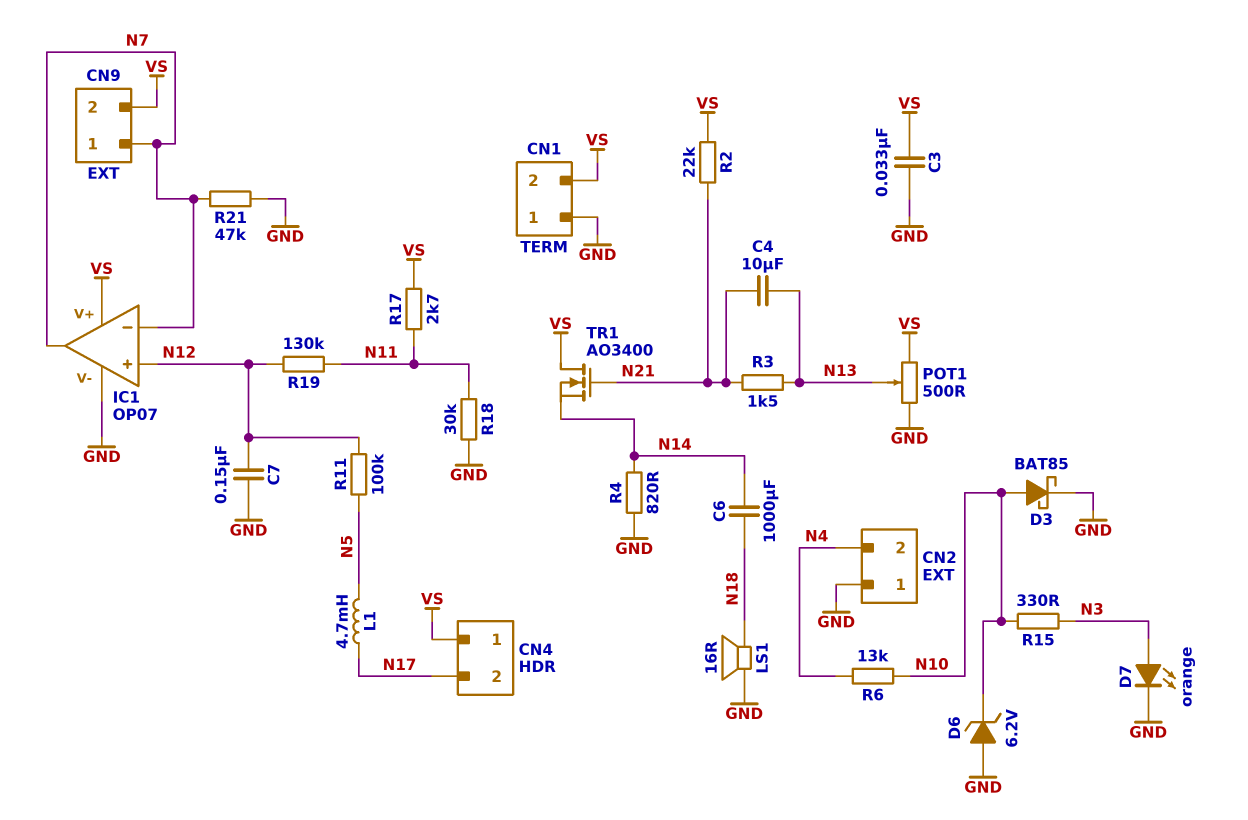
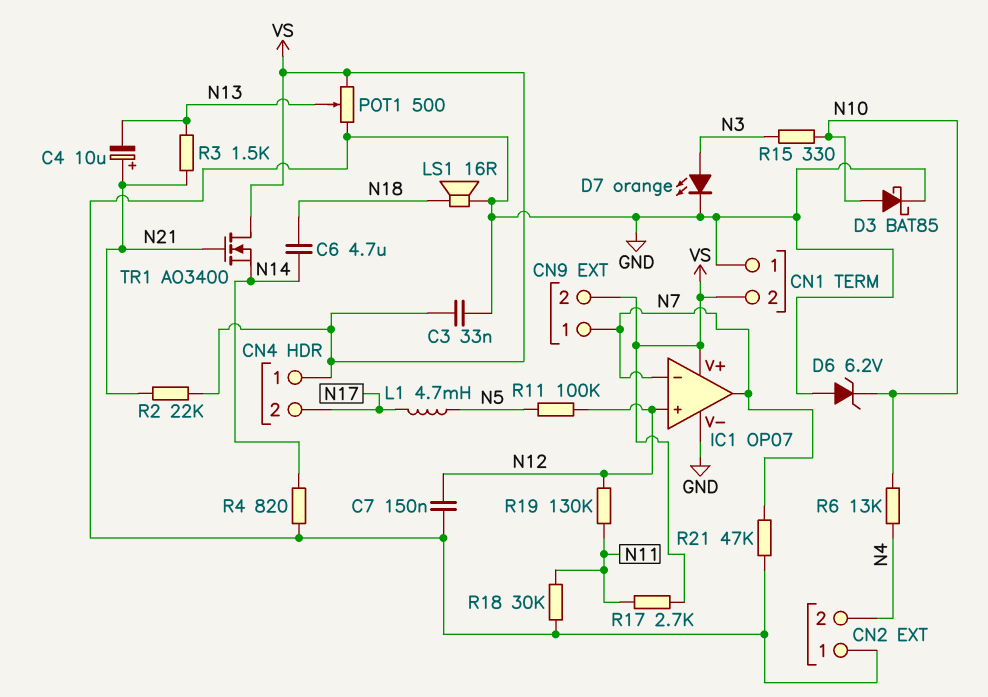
C4: 10uF (N13, N21) -> 10uF (plus N21, minus N13)
C6: 1000uF (N14, N18) -> 4.7uF (N14, N18)

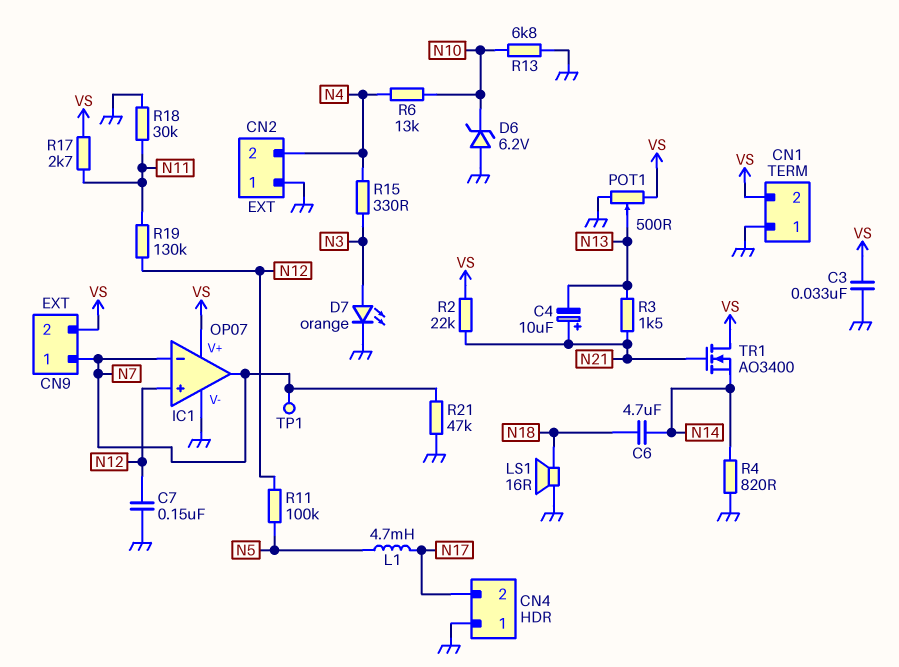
CN4 pin 1: VS -> GND
D3: schottky BAT85 (A N10, K GND) -> none
R13: none -> 6.8k (GND, N10)
R15: 330 (N3, N10) -> 330 (N3, N4)
TP1: none -> test point (N7)

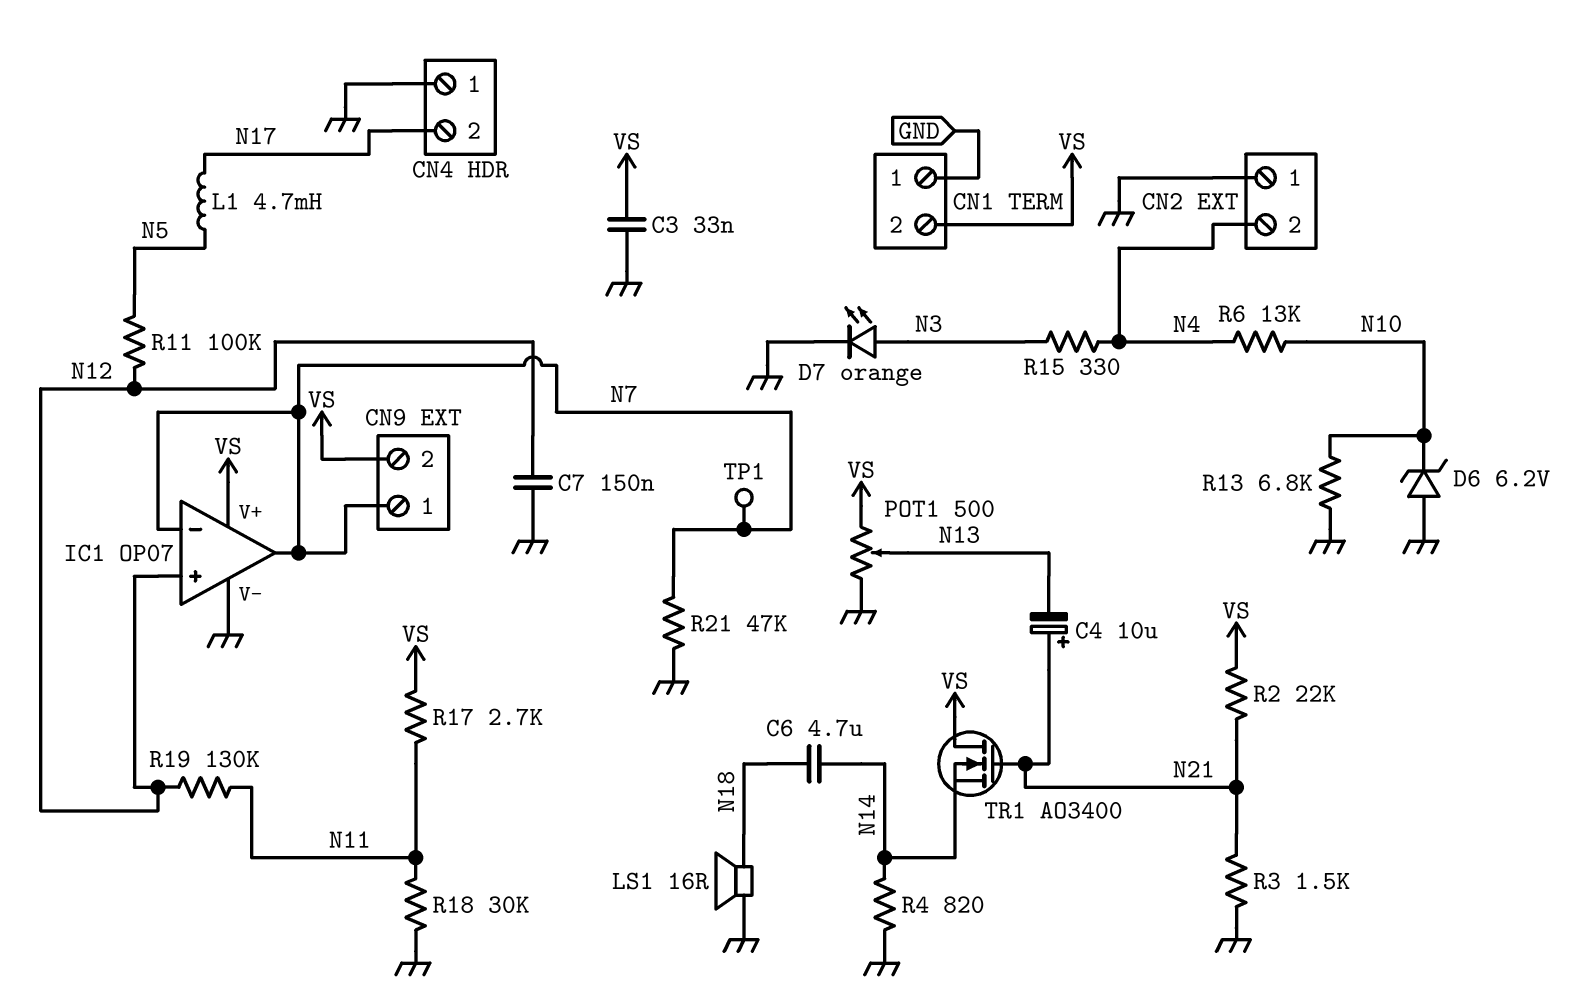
R3: 1.5k (N13, N21) -> 1.5k (GND, N21)

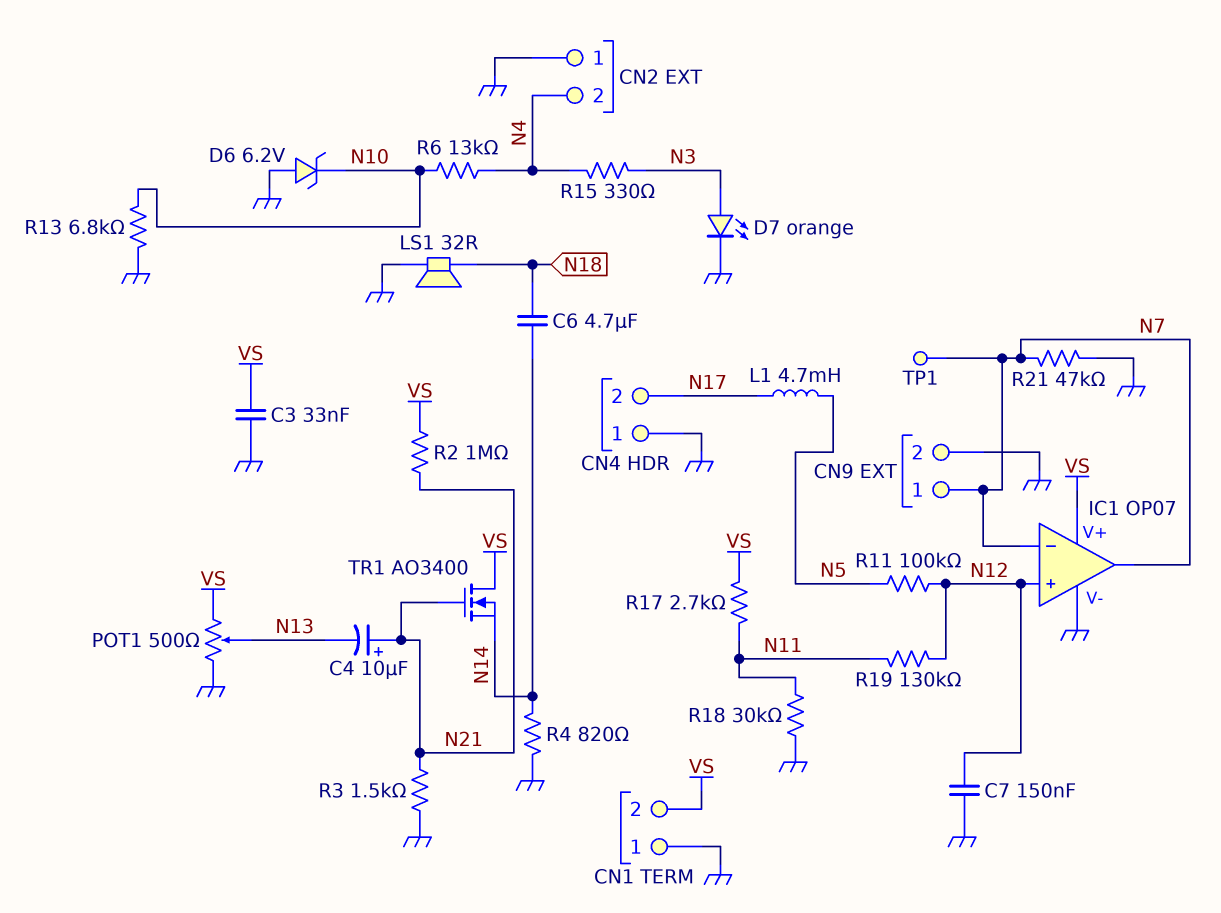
CN9 pin 2: VS -> GND
LS1: speaker 16R (GND, N18) -> speaker 32R (GND, N18)
R2: 22k (N21, VS) -> 1M (N21, VS)

